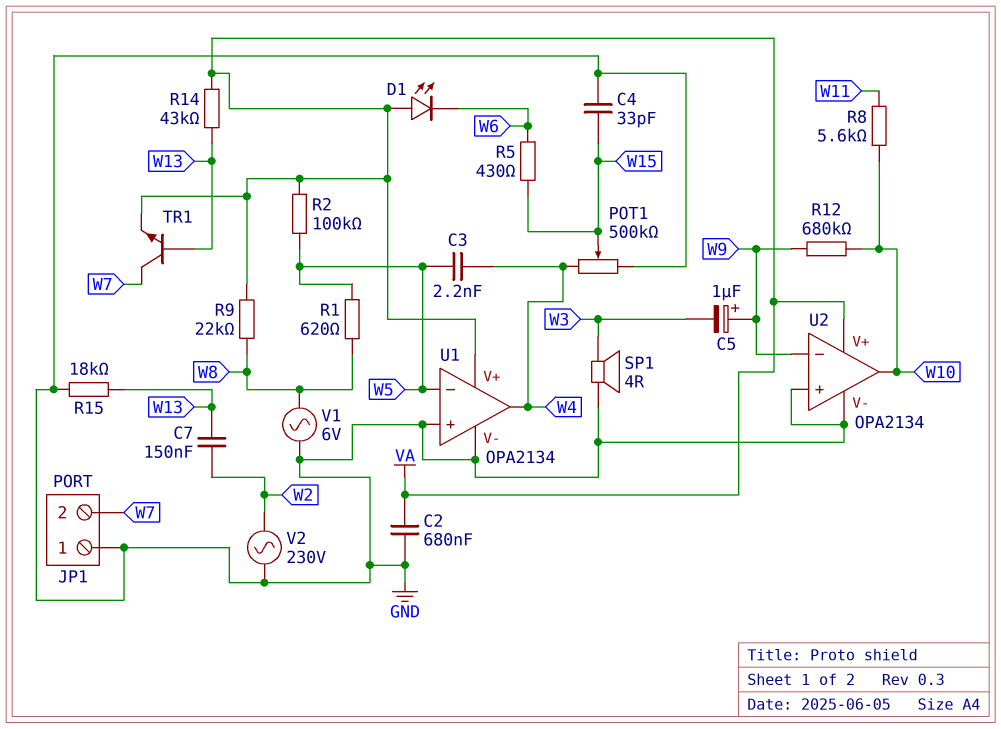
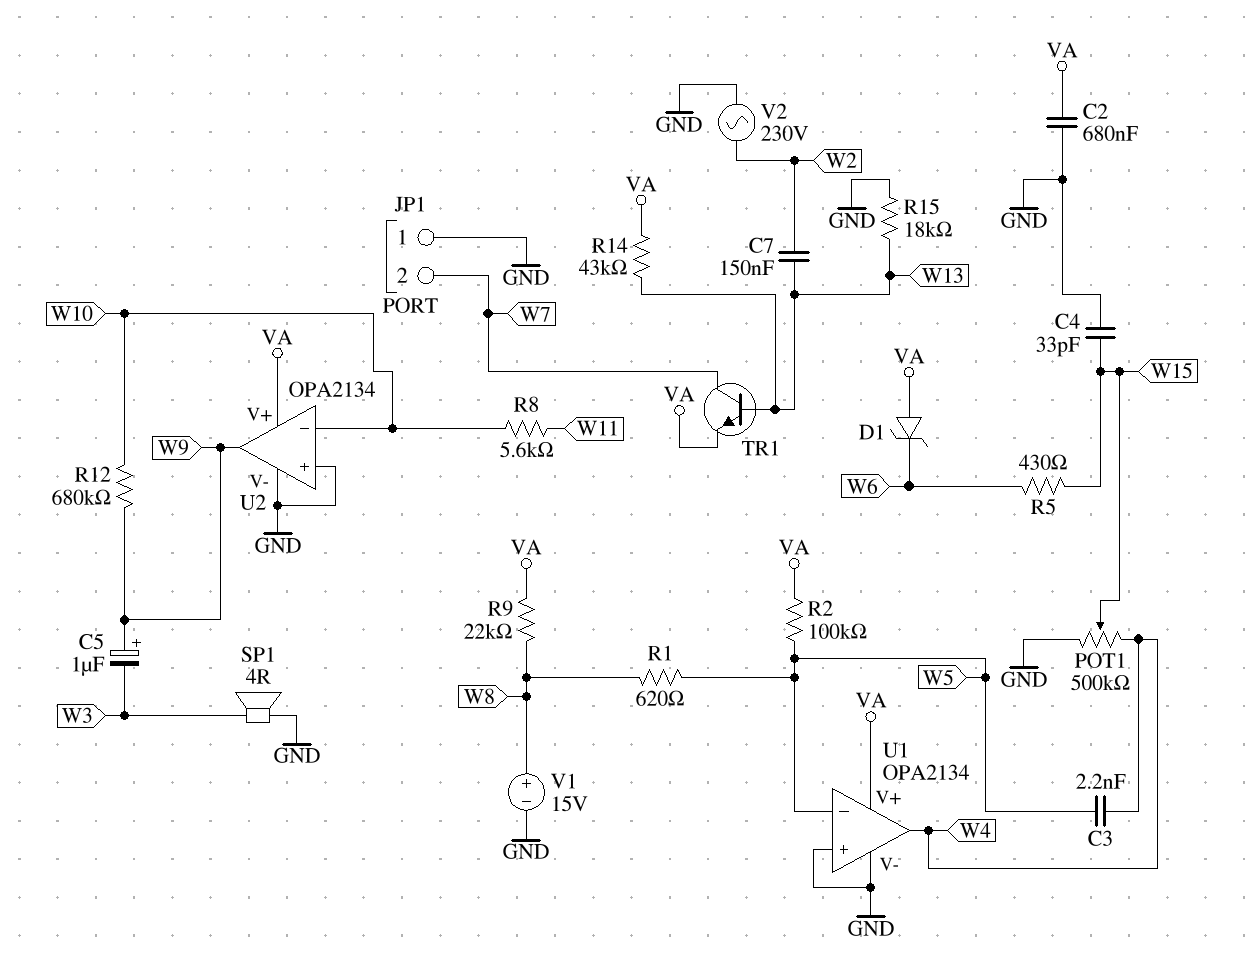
D1: LED (A VA, K W6) -> zener (A VA, K W6)
U2 pin in-: W9 -> W10
U2 pin out: W10 -> W9
V1: AC 6V (GND, W8) -> 15V (plus W8, minus GND)

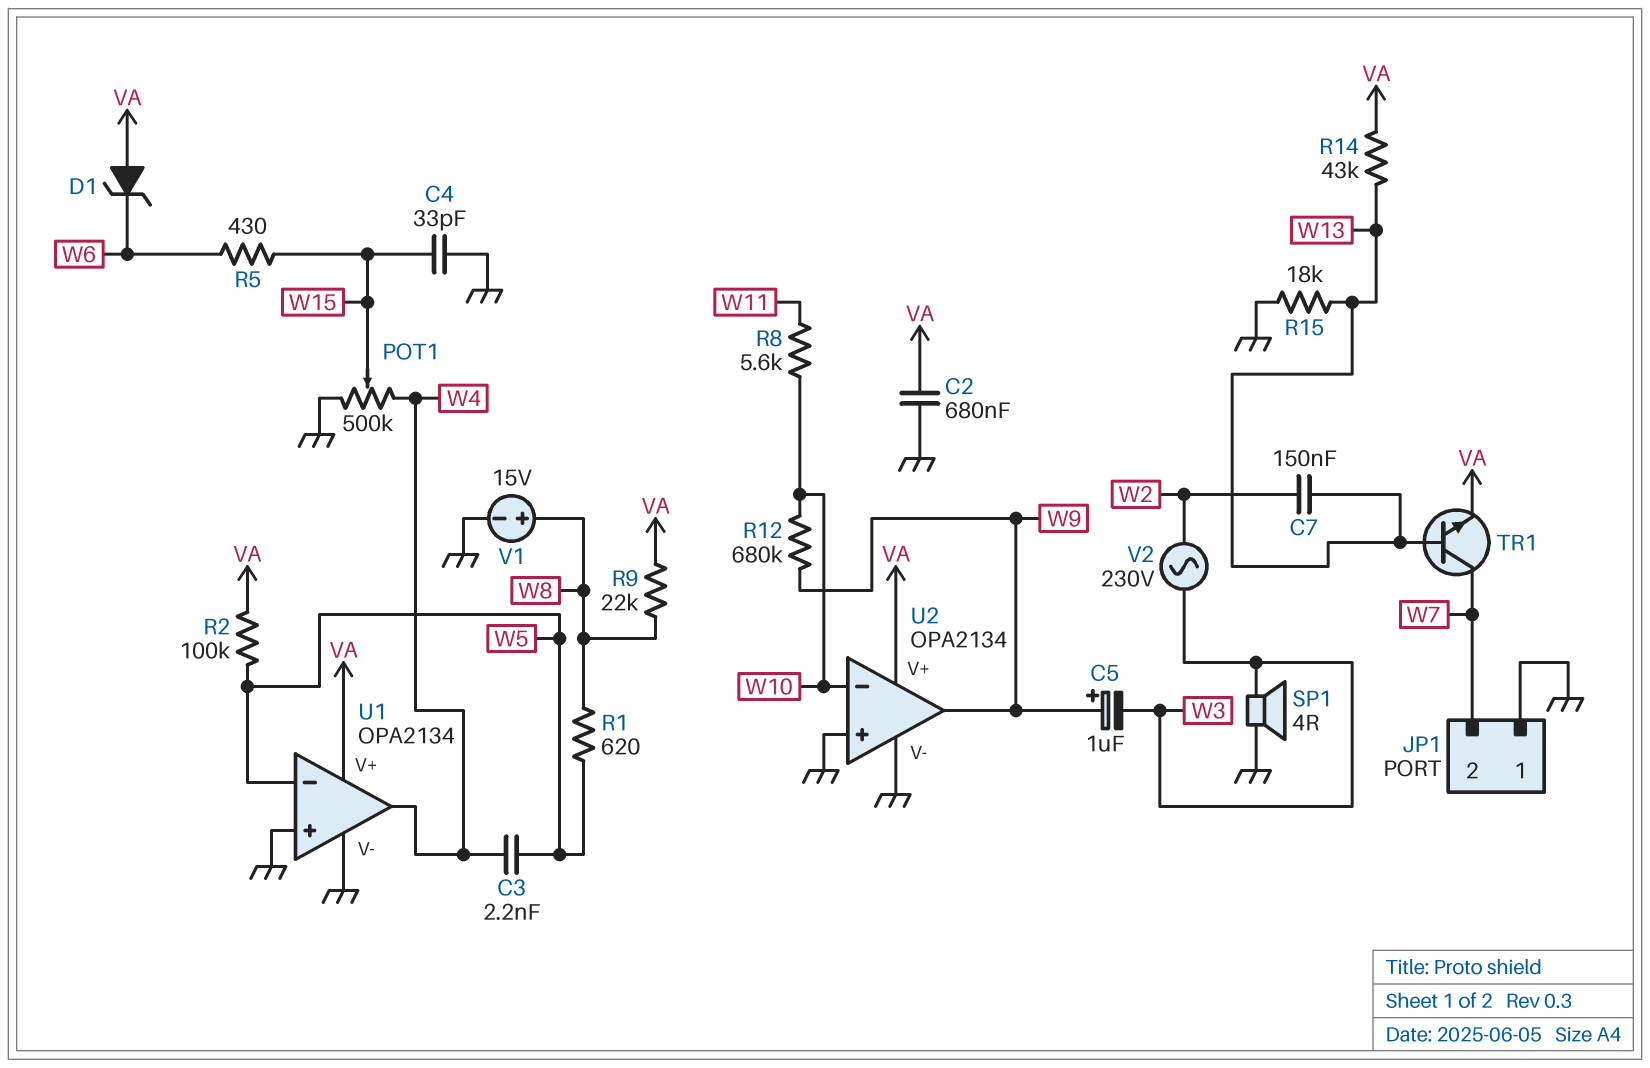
V2: AC 230V (GND, W2) -> AC 230V (W2, W3)

